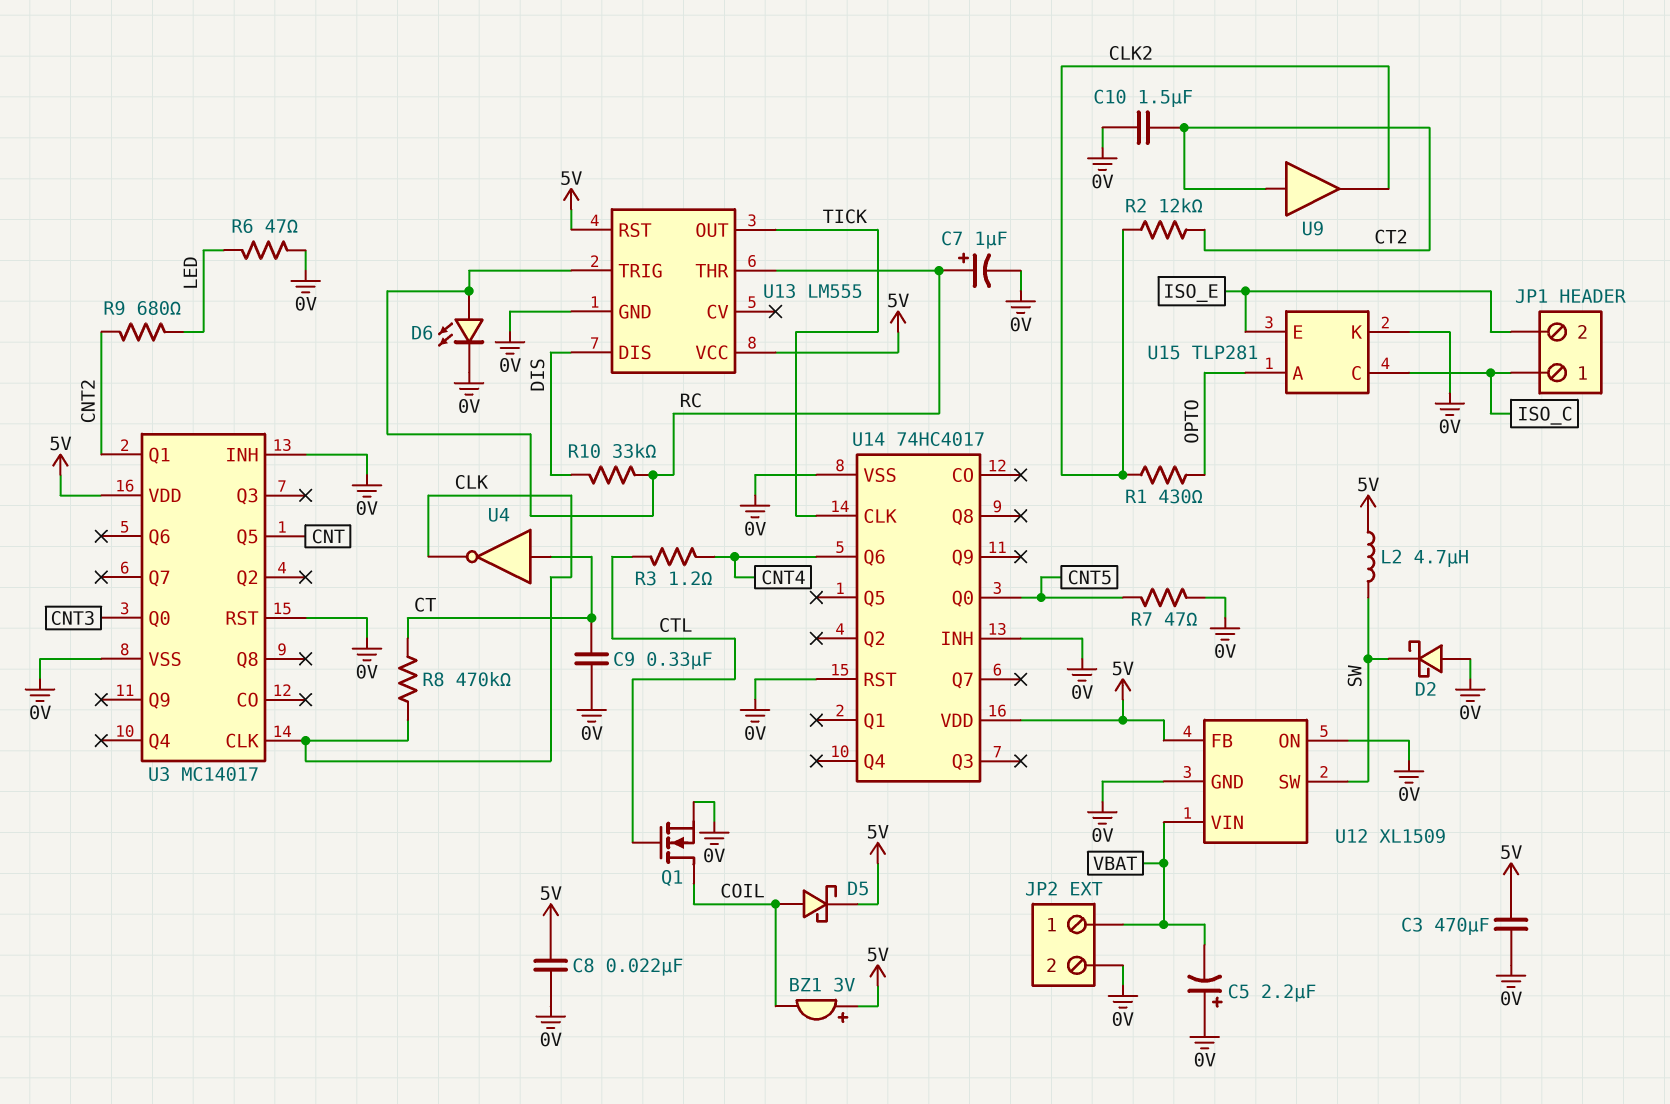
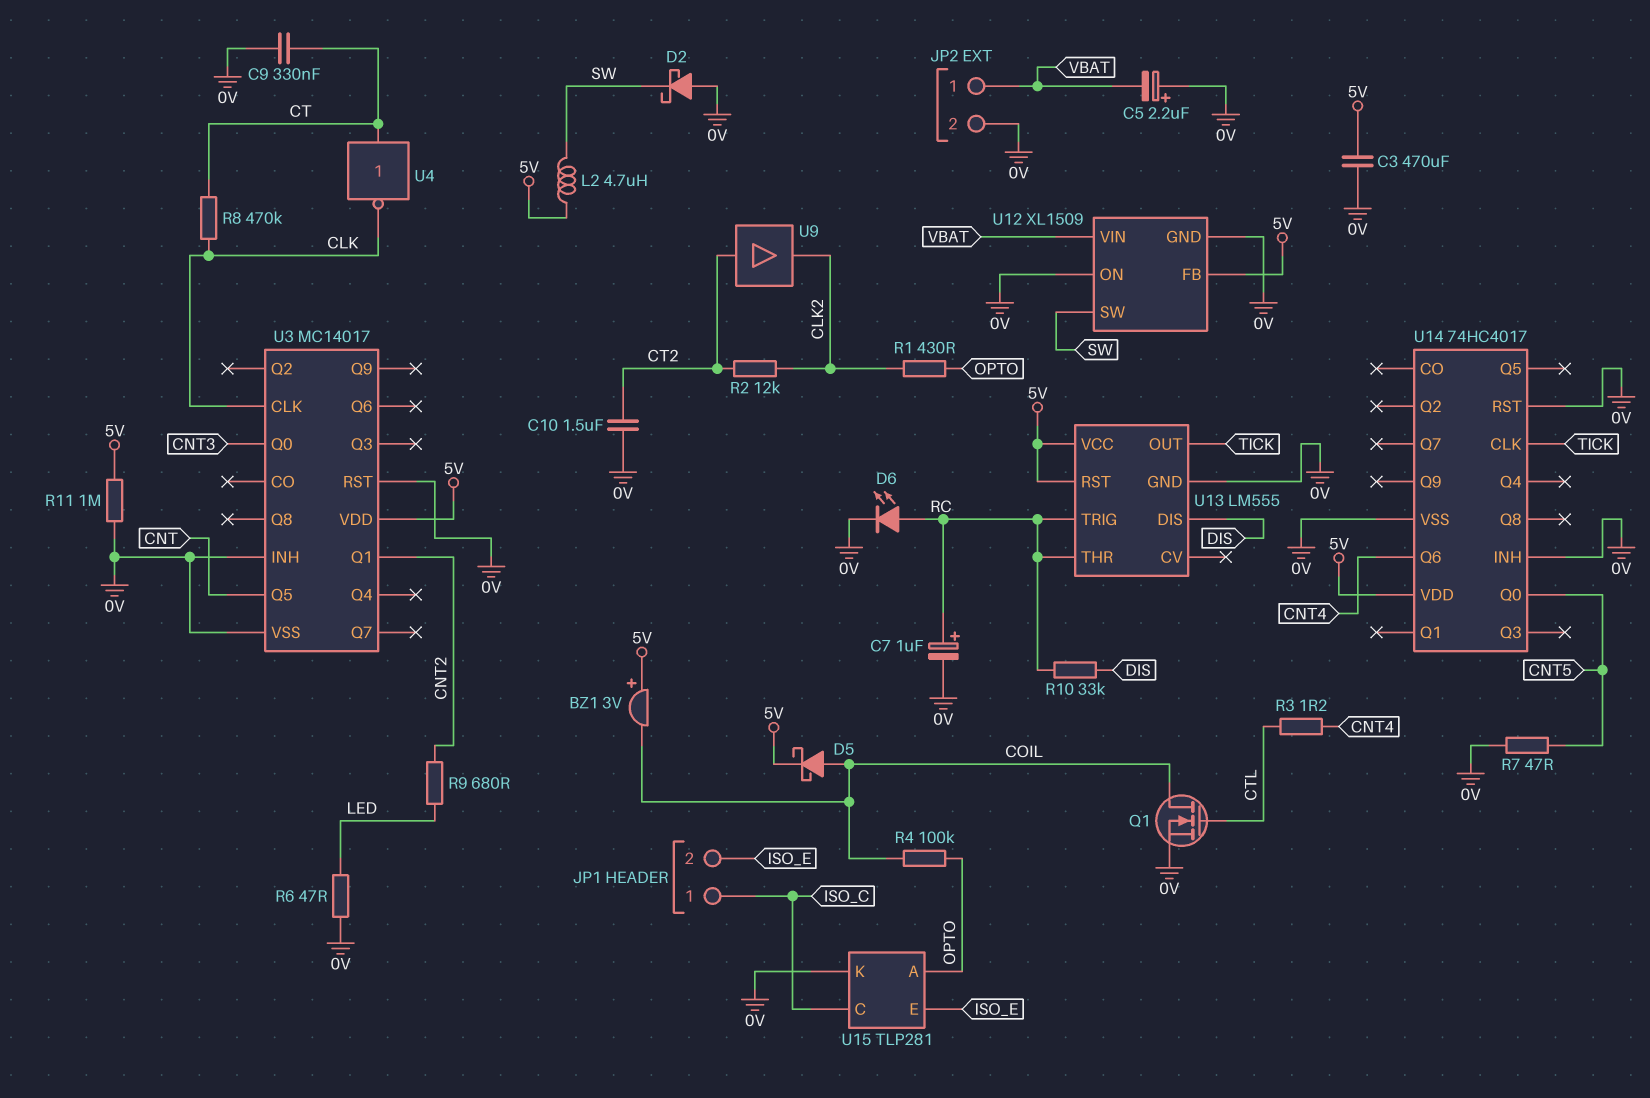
C8: 22nF (0V, 5V) -> none
R4: none -> 100k (COIL, OPTO)
R11: none -> 1M (0V, 5V)

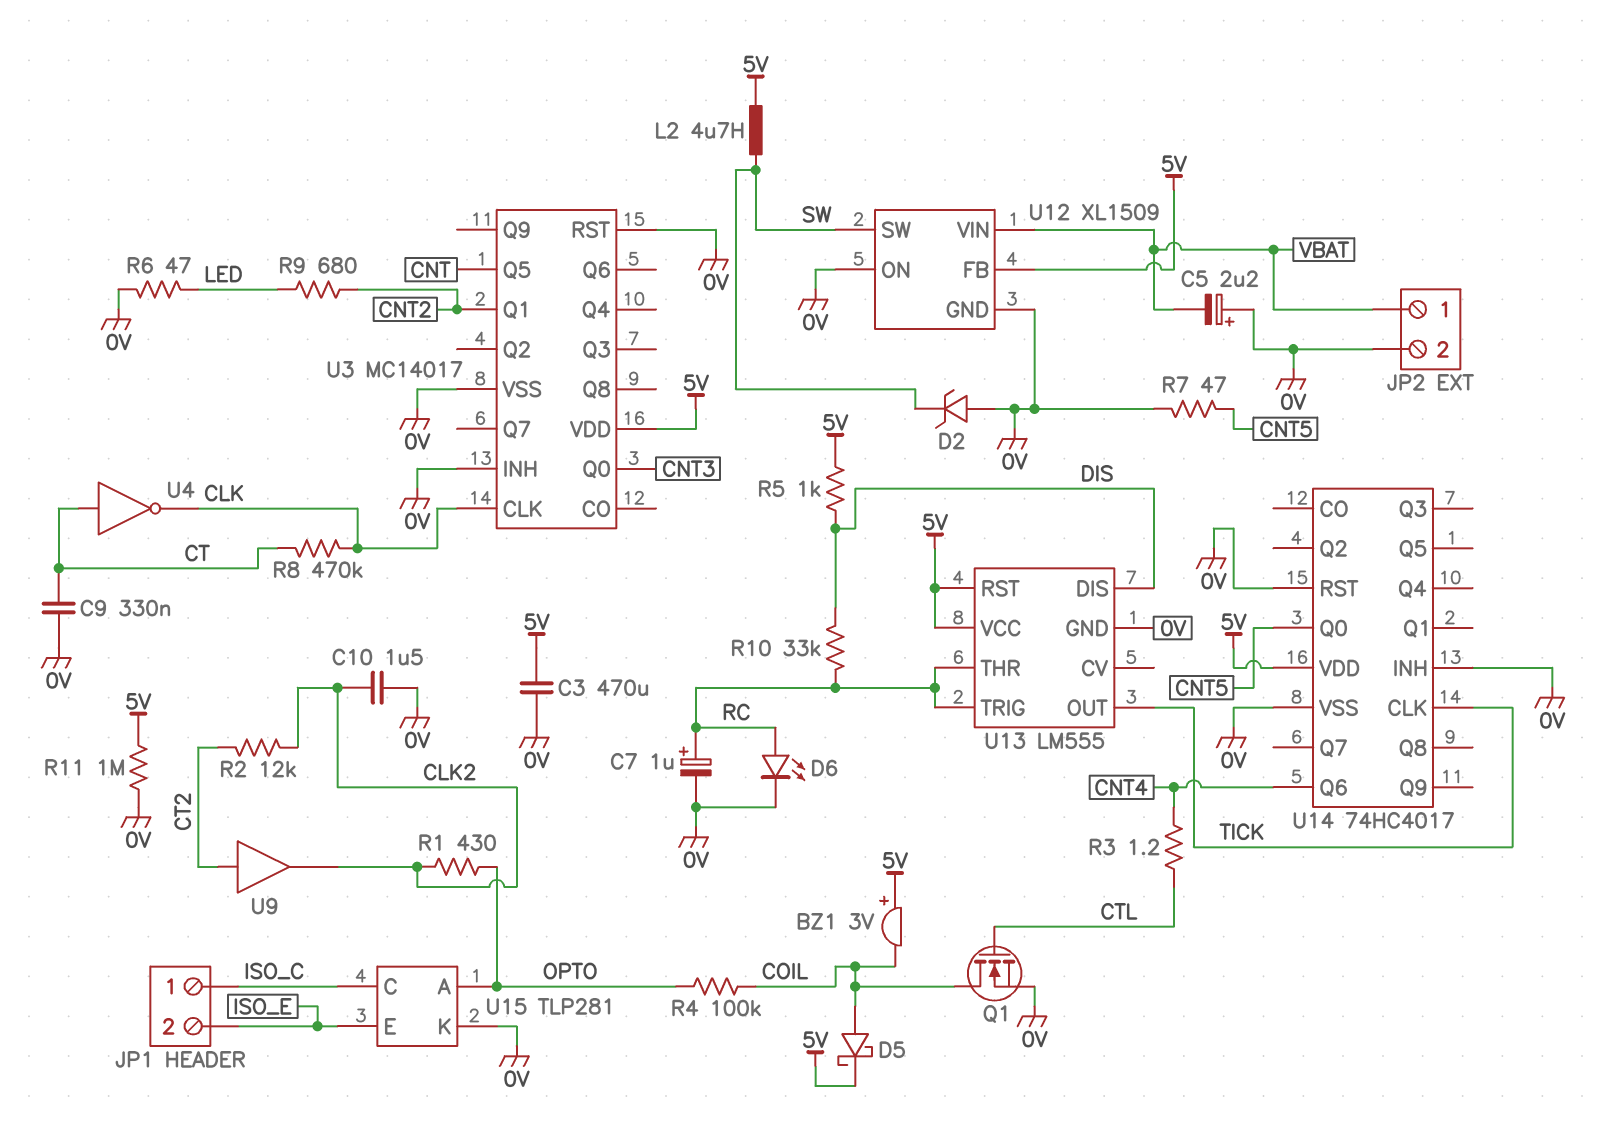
C10: 1.5uF (0V, CT2) -> 1.5uF (0V, CLK2)
D2: schottky (A 0V, K SW) -> zener (A 0V, K SW)
R5: none -> 1k (5V, DIS)

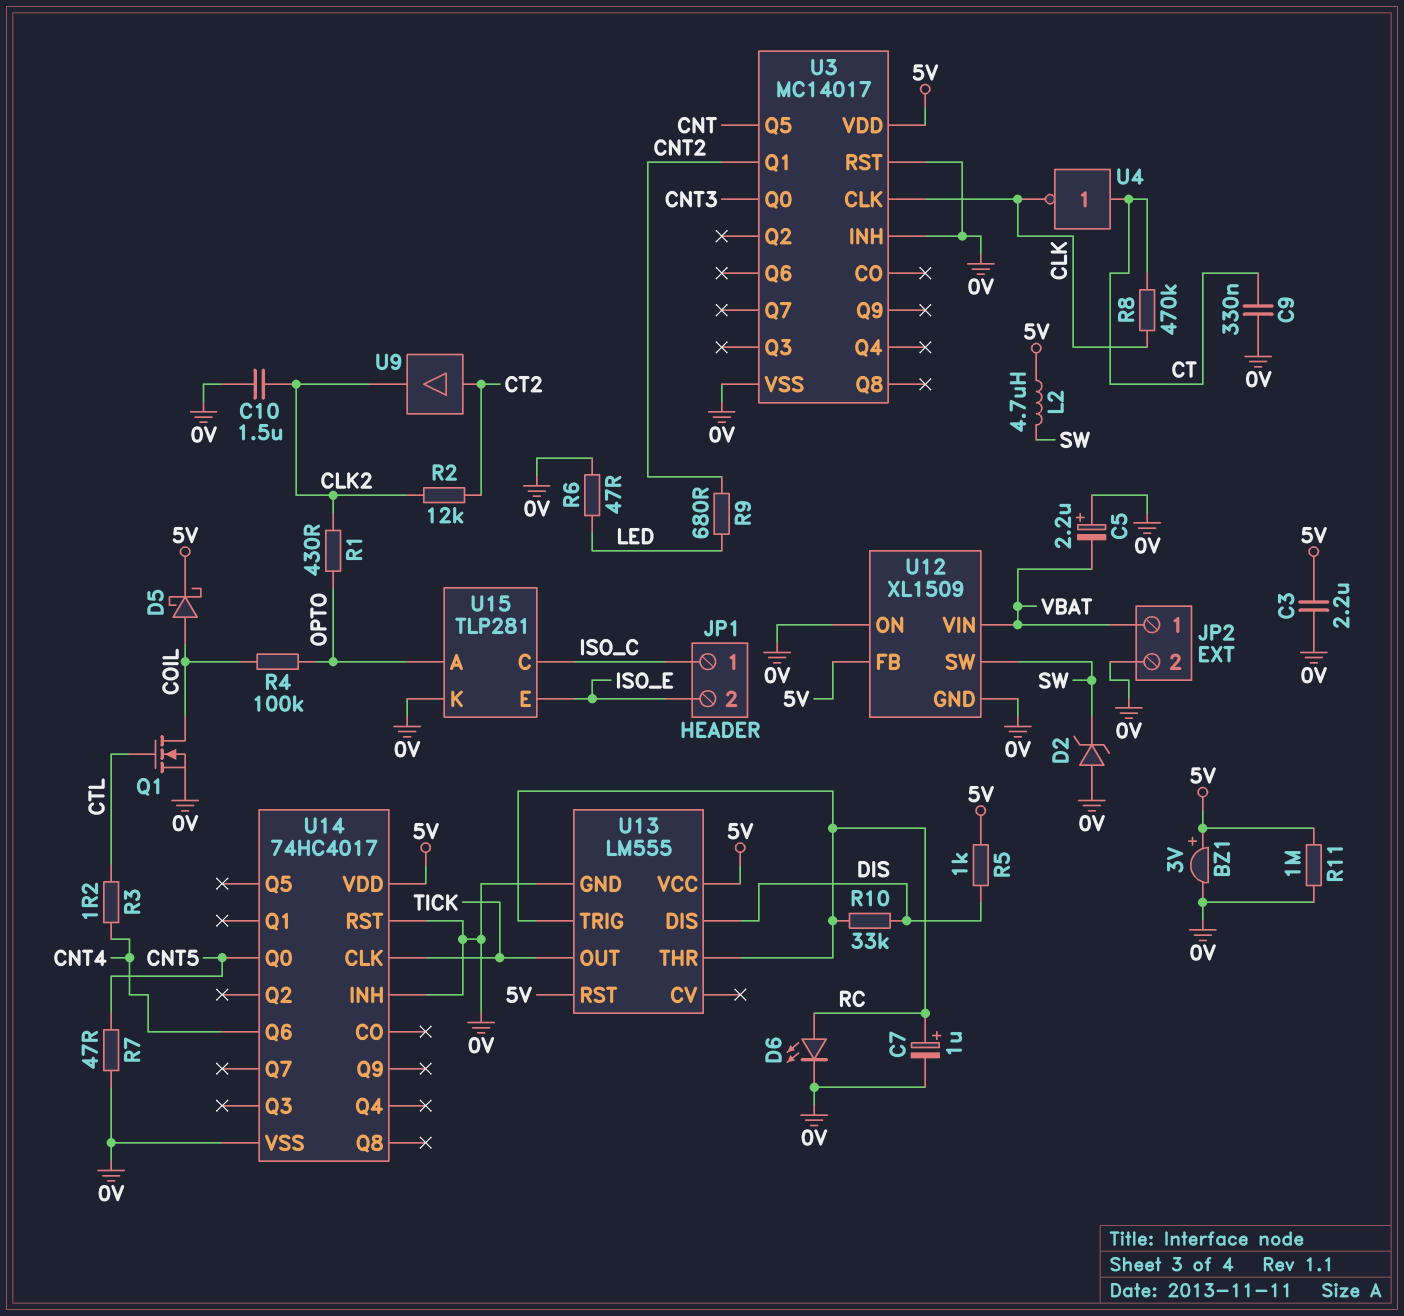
BZ1: buzzer 3V (plus 5V, minus COIL) -> buzzer 3V (plus 5V, minus 0V)
C3: 470uF (0V, 5V) -> 2.2uF (0V, 5V)

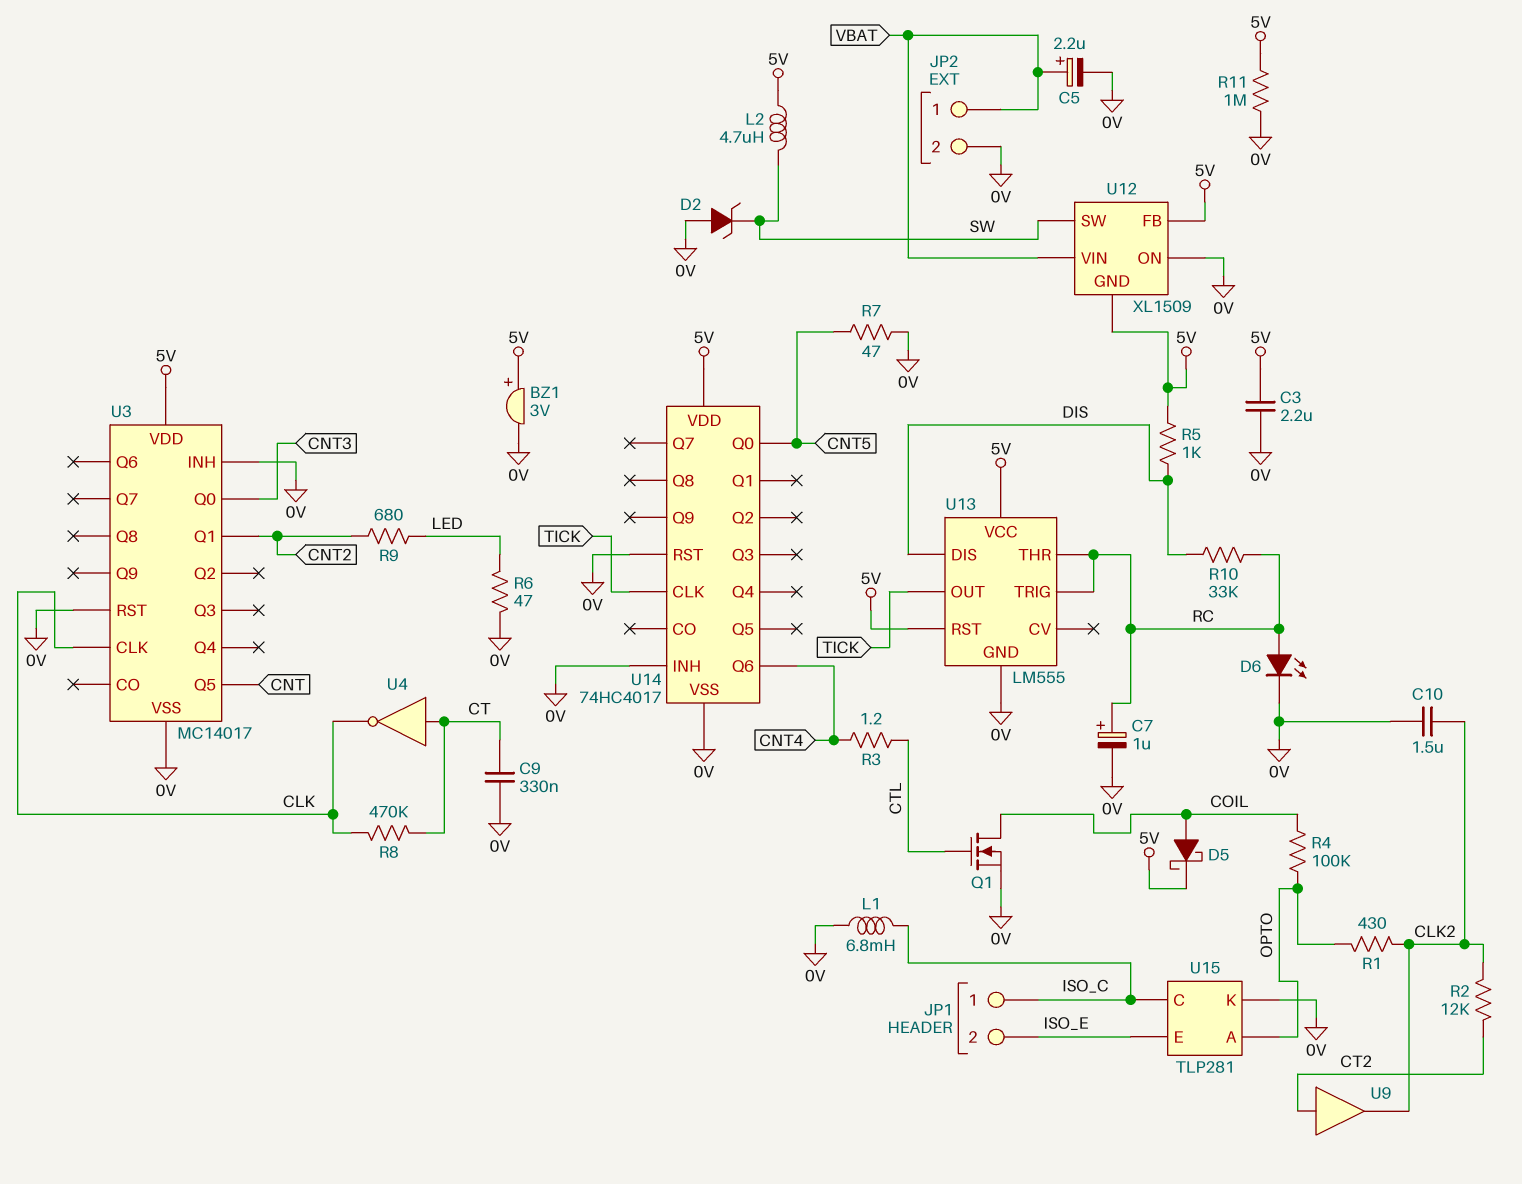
C5: 2.2uF (plus 0V, minus VBAT) -> 2.2uF (plus VBAT, minus 0V)
L1: none -> 6.8mH (0V, ISO_C)
U12 pin GND: 0V -> 5V

